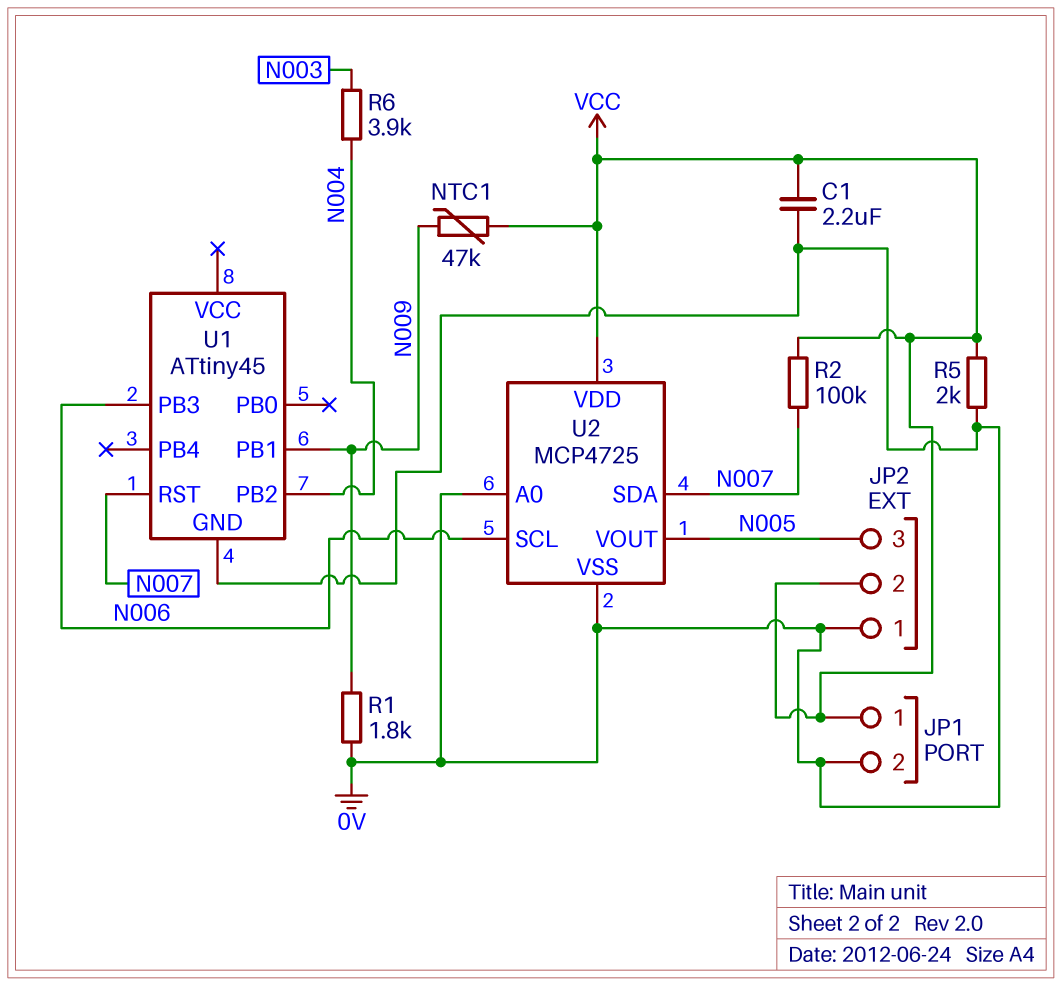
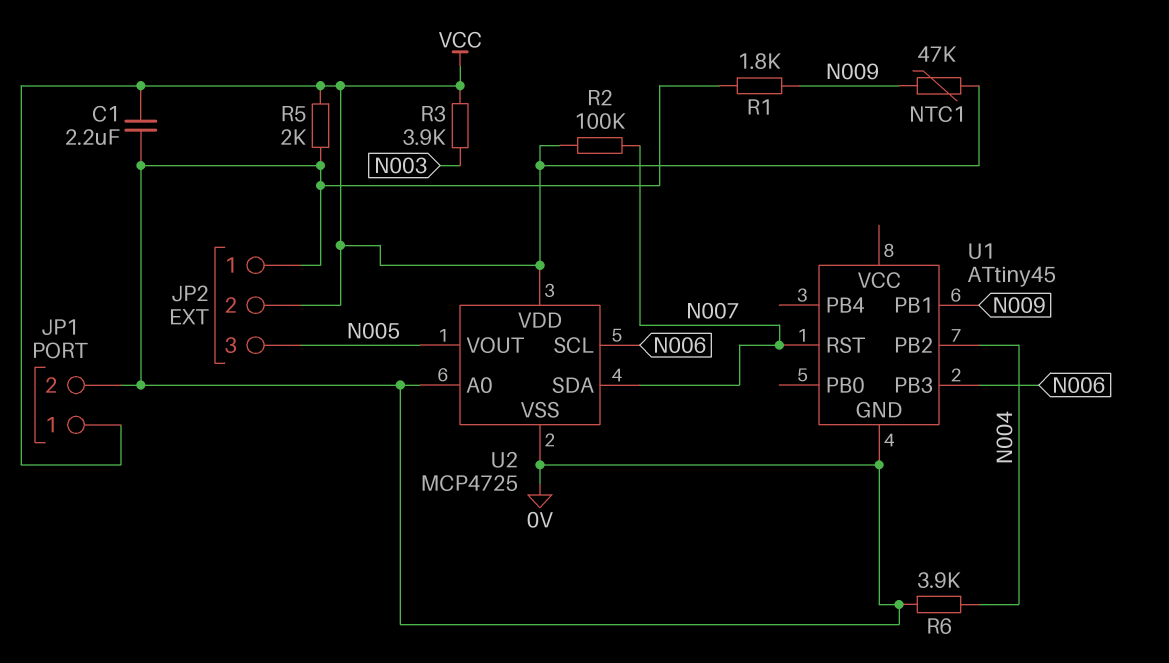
R3: none -> 3.9k (N003, VCC)
R6: 3.9k (N003, N004) -> 3.9k (0V, N004)

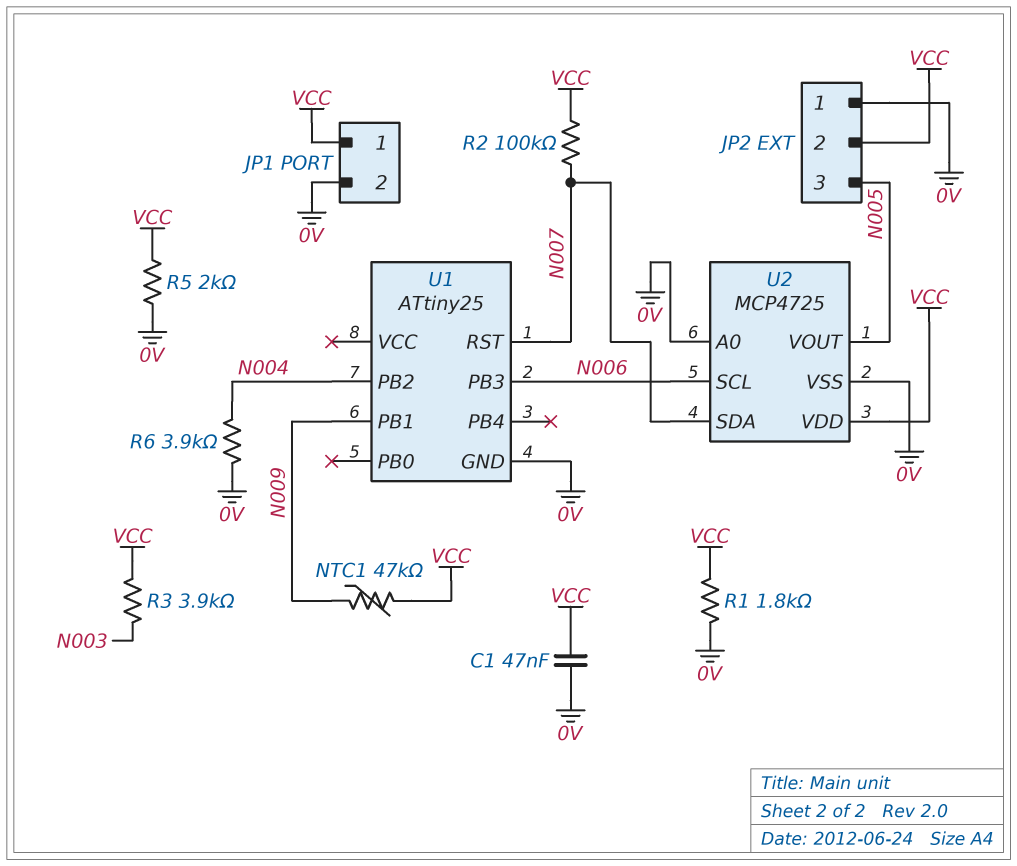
C1: 2.2uF (0V, VCC) -> 47nF (0V, VCC)
R1: 1.8k (0V, N009) -> 1.8k (0V, VCC)
U1: ATtiny45 -> ATtiny25

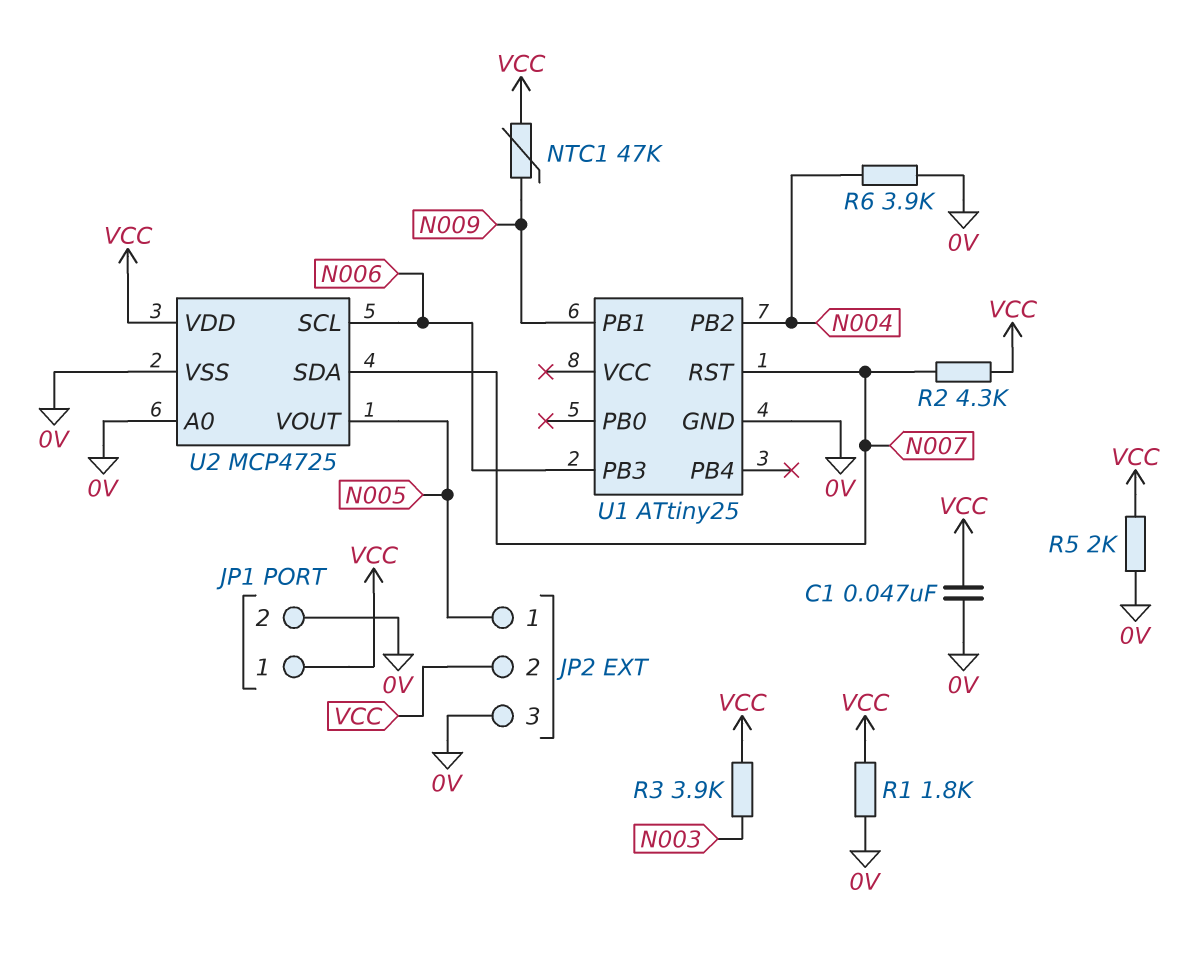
JP2 pin 1: 0V -> N005
JP2 pin 3: N005 -> 0V
R2: 100k (N007, VCC) -> 4.3k (N007, VCC)

